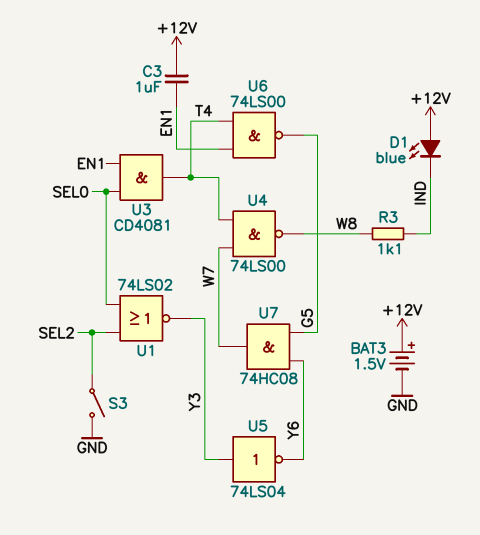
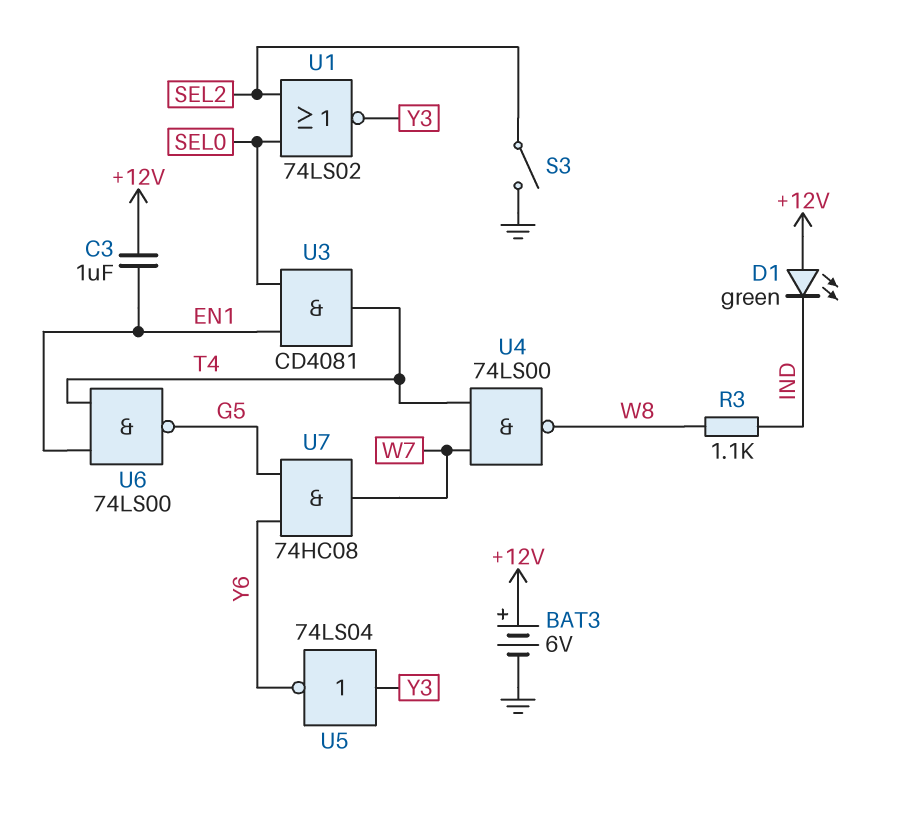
BAT3: 1.5V (plus +12V, minus GND) -> 6V (plus +12V, minus GND)
D1: LED blue (A +12V, K IND) -> LED green (A +12V, K IND)

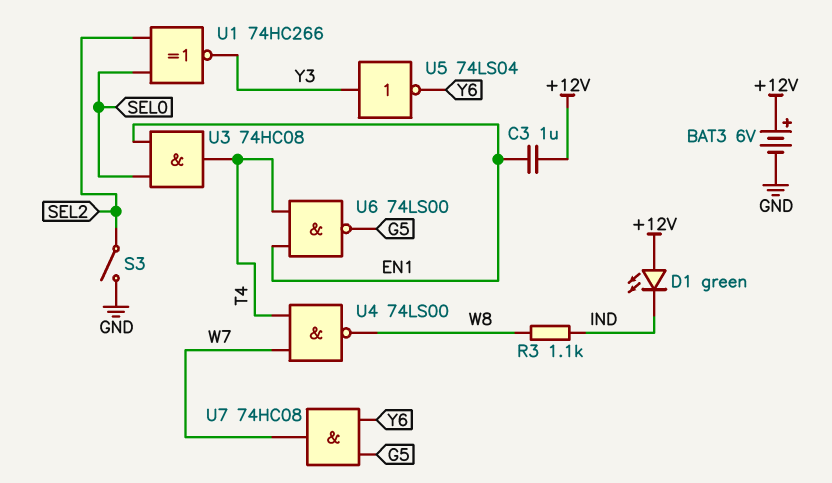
U1: NOR 74LS02 (in SEL0, in SEL2, out Y3) -> XNOR 74HC266 (in SEL0, in SEL2, out Y3)
U3: AND CD4081 (in EN1, in SEL0, out T4) -> AND 74HC08 (in EN1, in SEL0, out T4)

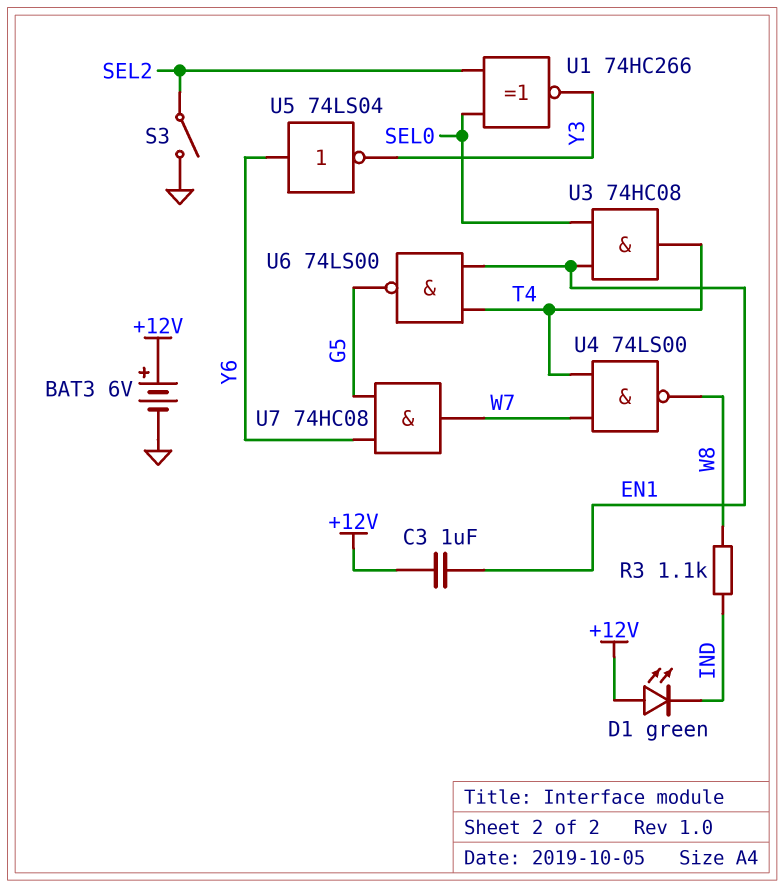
U5: NOT 74LS04 (in Y3, out Y6) -> NOT 74LS04 (in Y6, out Y3)

